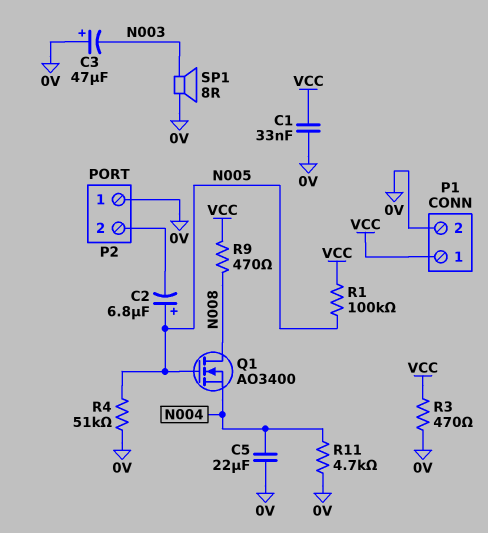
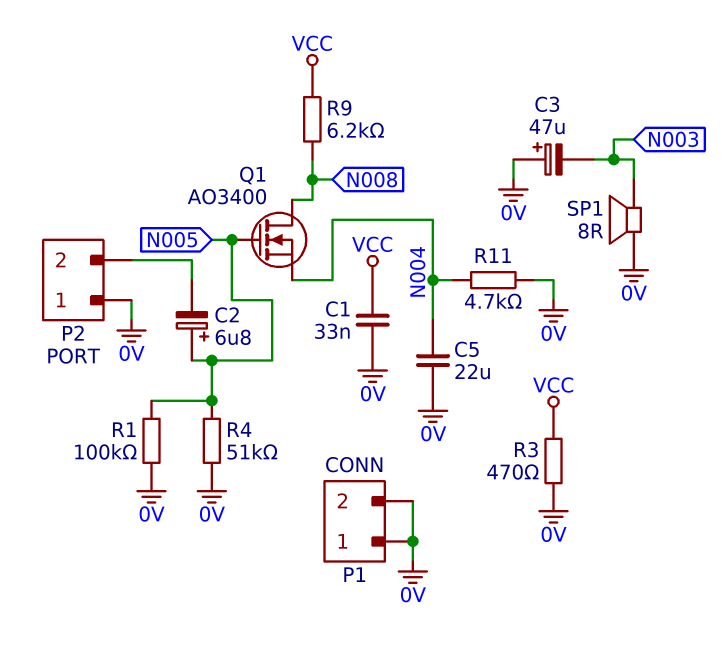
P1 pin 1: VCC -> 0V
R1: 100k (N005, VCC) -> 100k (0V, N005)
R9: 470 (N008, VCC) -> 6.2k (N008, VCC)

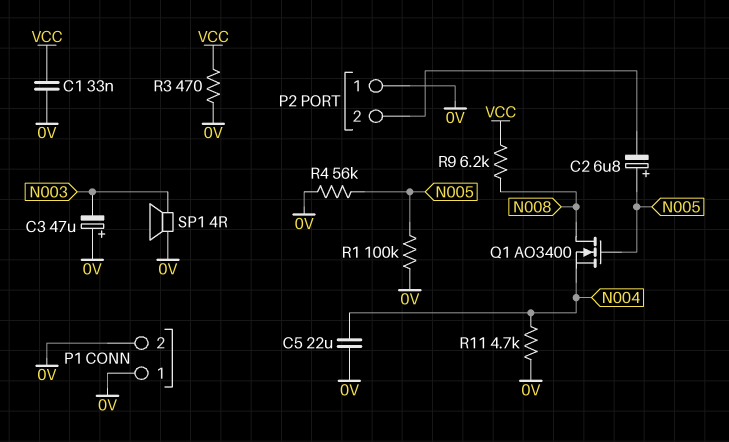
R4: 51k (0V, N005) -> 56k (0V, N005)
SP1: speaker 8R (0V, N003) -> speaker 4R (0V, N003)

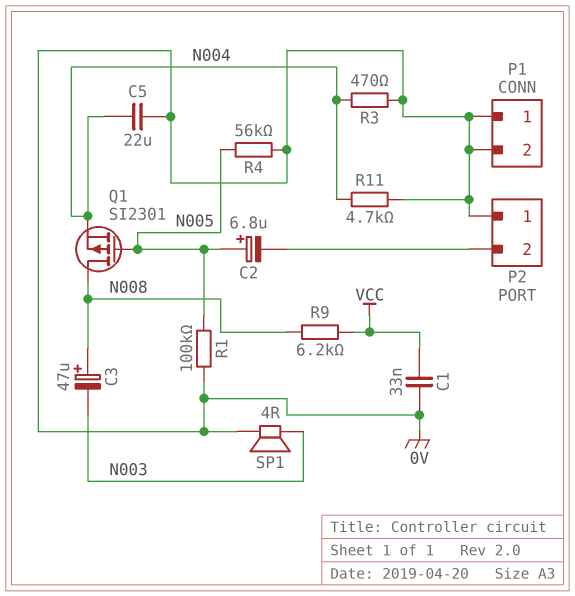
C3: 47uF (plus 0V, minus N003) -> 47uF (plus N008, minus N003)
Q1: NMOS AO3400 (G N005, D N008, S N004) -> PMOS SI2301 (G N005, D N008, S N004)
R3: 470 (0V, VCC) -> 470 (0V, N004)

